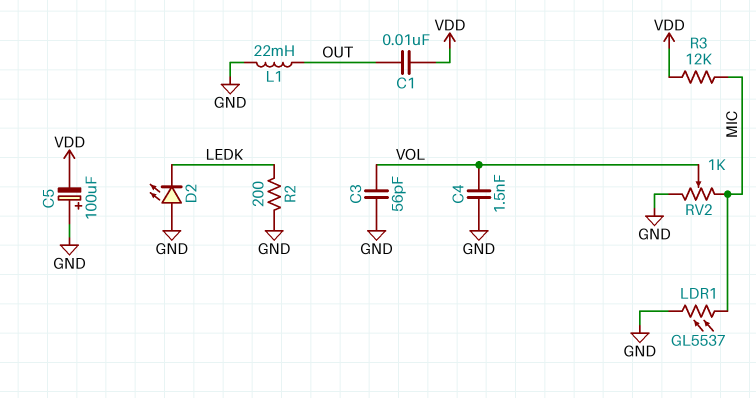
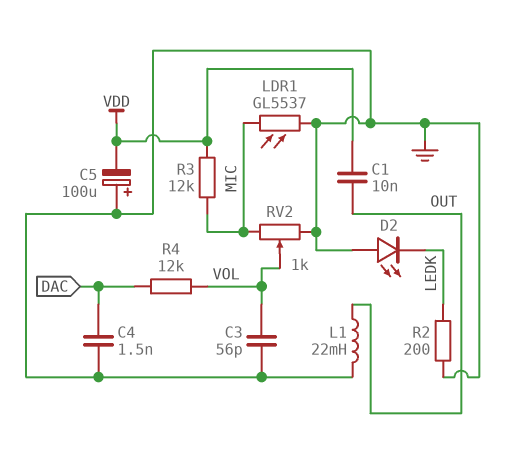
C4: 1.5nF (GND, VOL) -> 1.5nF (DAC, GND)
R4: none -> 12k (DAC, VOL)

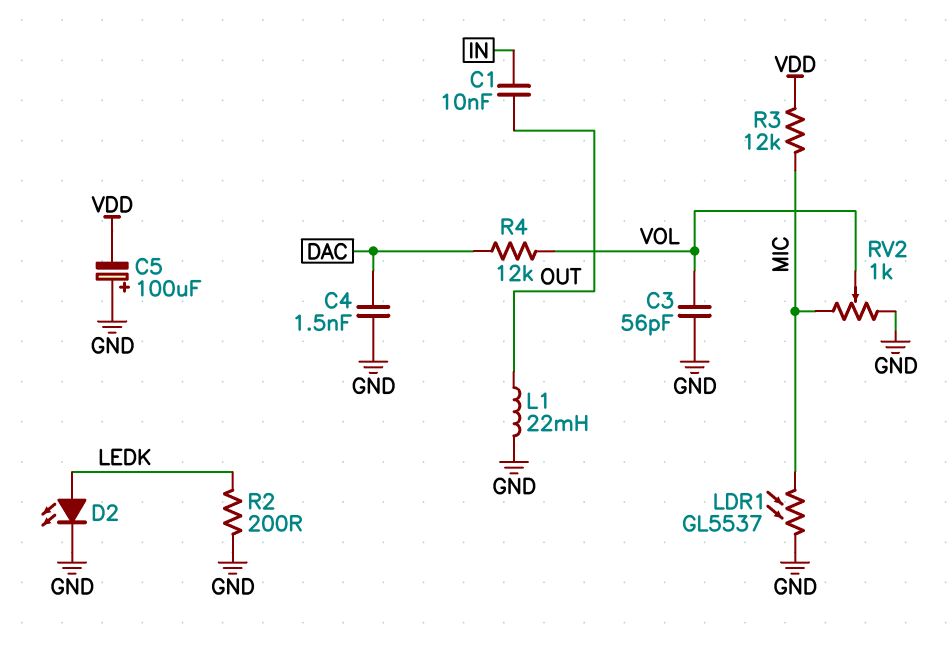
C1: 10nF (OUT, VDD) -> 10nF (IN, OUT)
D2: LED (A GND, K LEDK) -> LED (A LEDK, K GND)

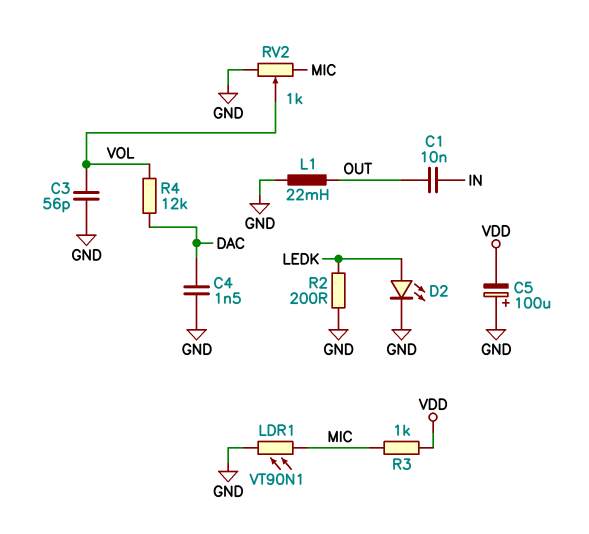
LDR1: GL5537 (GND, MIC) -> VT90N1 (GND, MIC)
R3: 12k (MIC, VDD) -> 1k (MIC, VDD)

